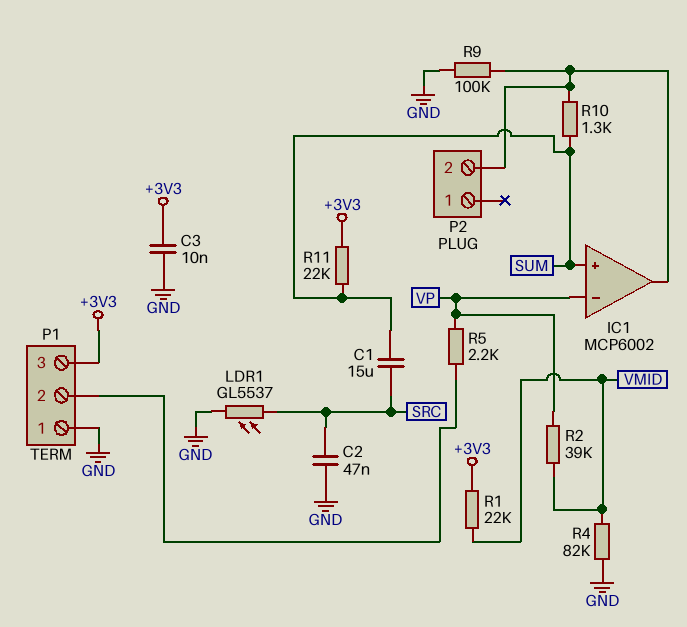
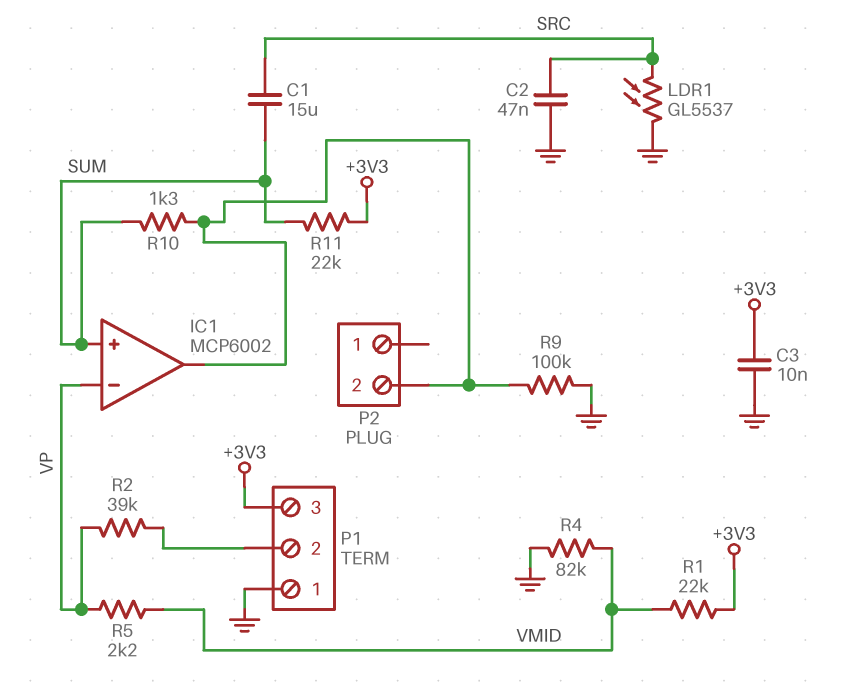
R2: 39k (VMID, VP) -> 39k (P1/2, VP)
R5: 2.2k (P1/2, VP) -> 2.2k (VMID, VP)

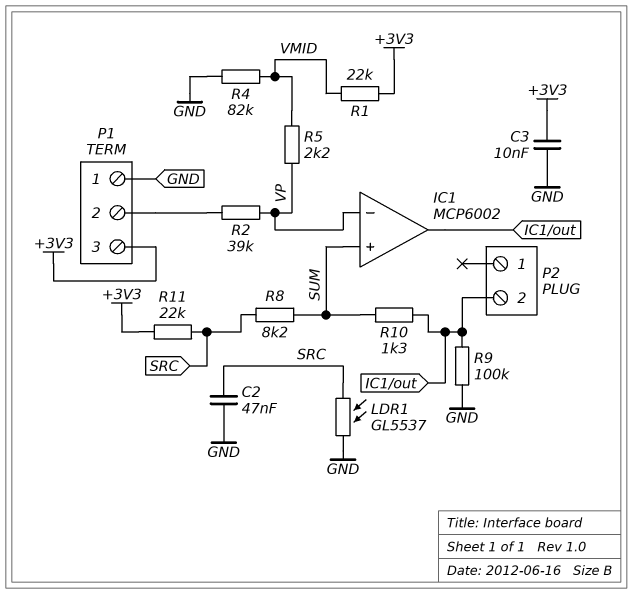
C1: 15uF (SRC, SUM) -> none
R8: none -> 8.2k (SRC, SUM)
R11: 22k (+3V3, SUM) -> 22k (+3V3, SRC)

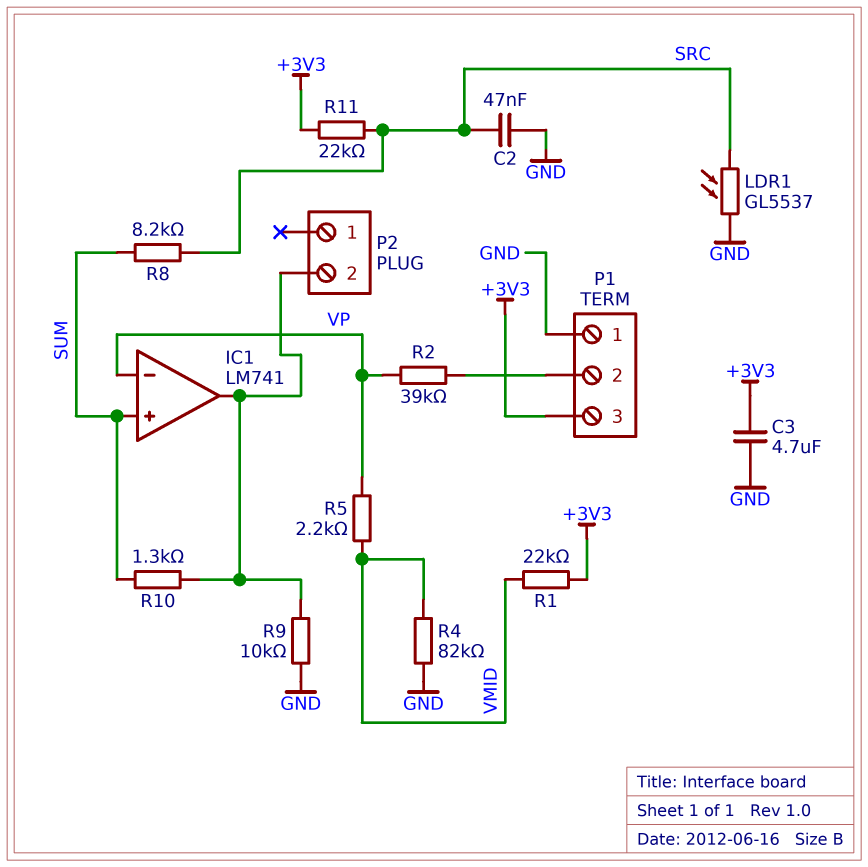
C3: 10nF (+3V3, GND) -> 4.7uF (+3V3, GND)
IC1: MCP6002 -> LM741
R9: 100k (GND, IC1/out) -> 10k (GND, IC1/out)

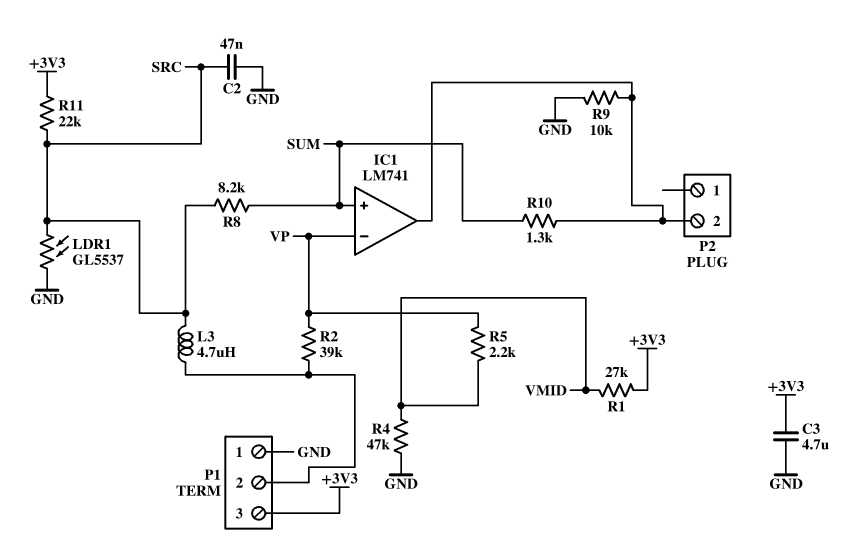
L3: none -> 4.7uH (P1/2, SRC)
R1: 22k (+3V3, VMID) -> 27k (+3V3, VMID)
R4: 82k (GND, VMID) -> 47k (GND, VMID)

